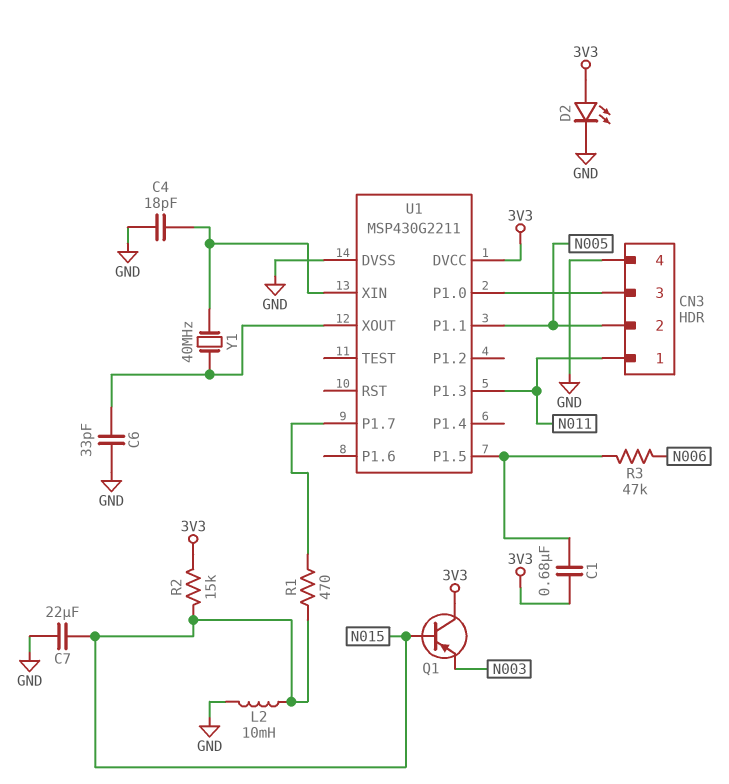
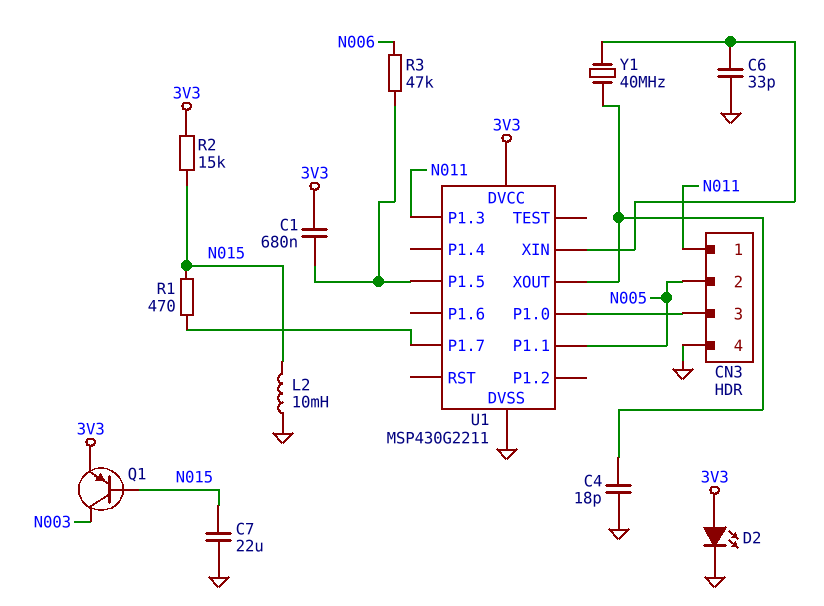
C4: 18pF (GND, U1/XIN) -> 18pF (GND, U1/XOUT)
C6: 33pF (GND, U1/XOUT) -> 33pF (GND, U1/XIN)
Q1: PNP (B N015, C 3V3, E N003) -> PNP (B N015, C N003, E 3V3)

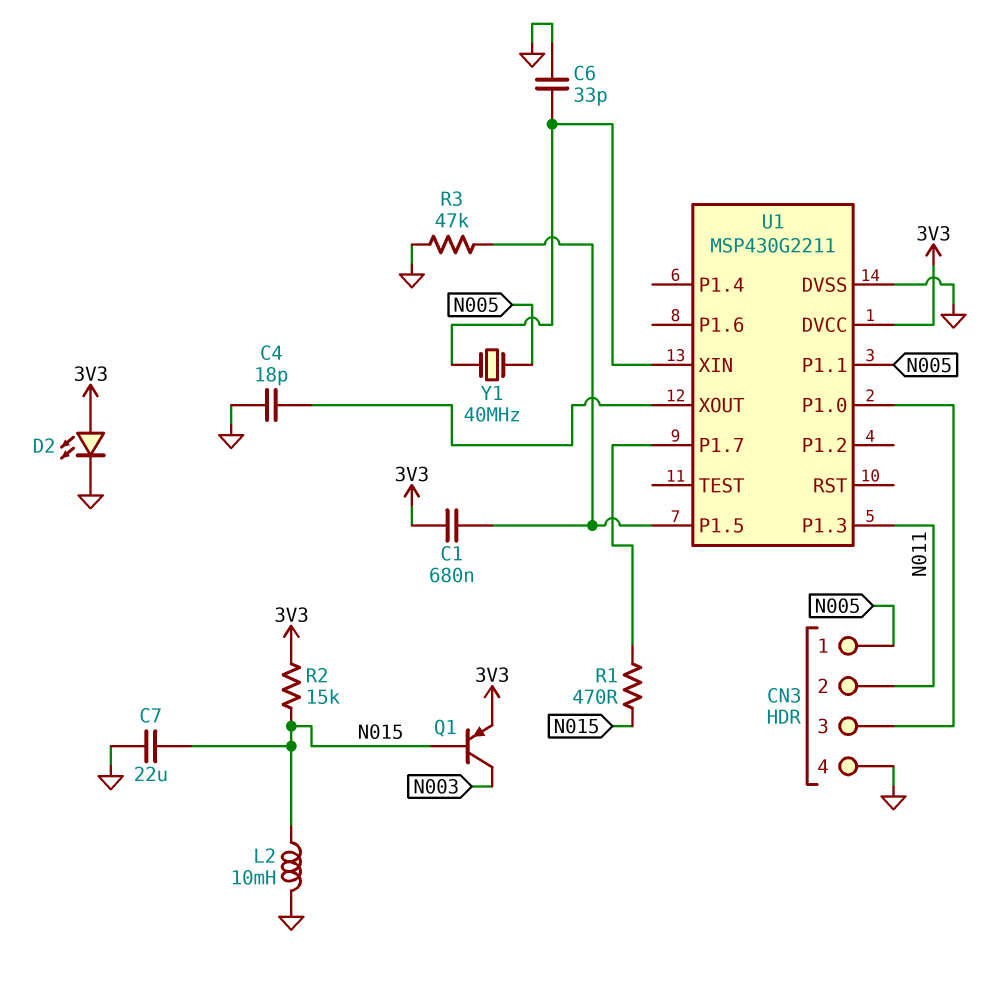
CN3 pin 1: N011 -> N005
CN3 pin 2: N005 -> N011
R3: 47k (N006, U1/P1.5) -> 47k (GND, U1/P1.5)
Y1: 40MHz (U1/XIN, U1/XOUT) -> 40MHz (N005, U1/XIN)

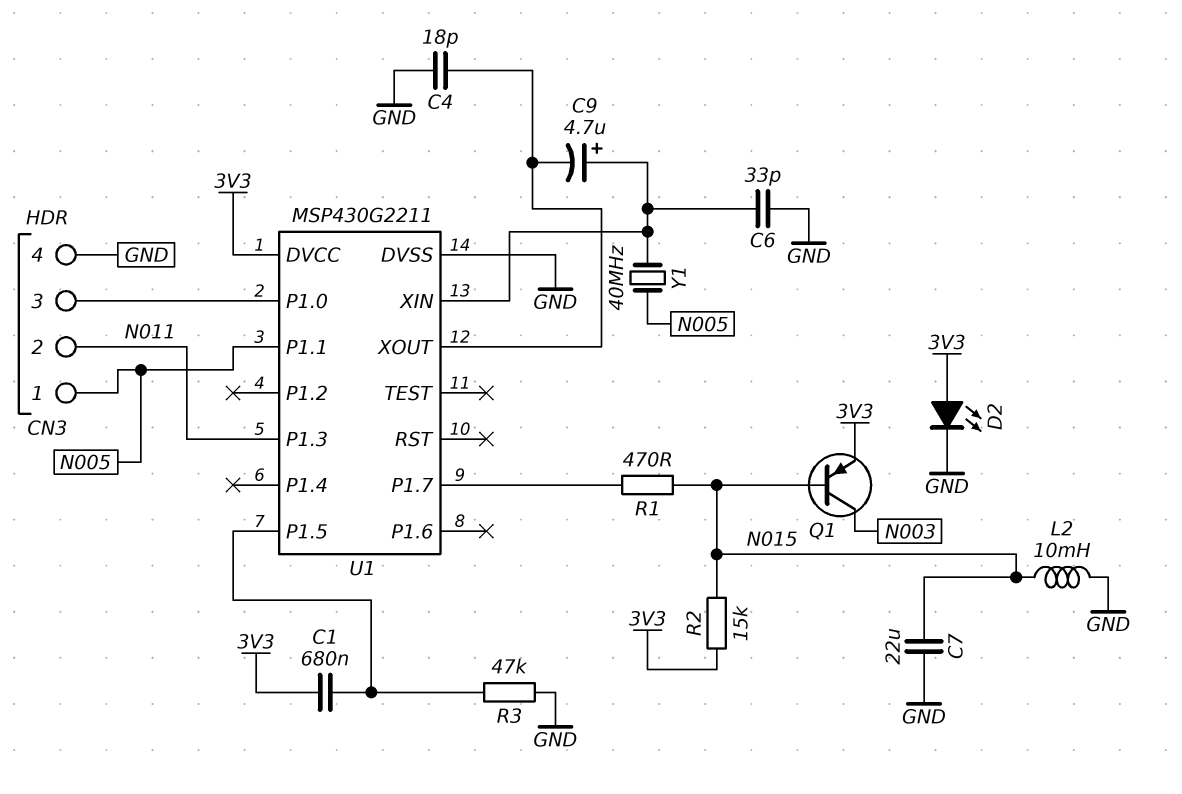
C9: none -> 4.7uF (plus U1/XIN, minus U1/XOUT)

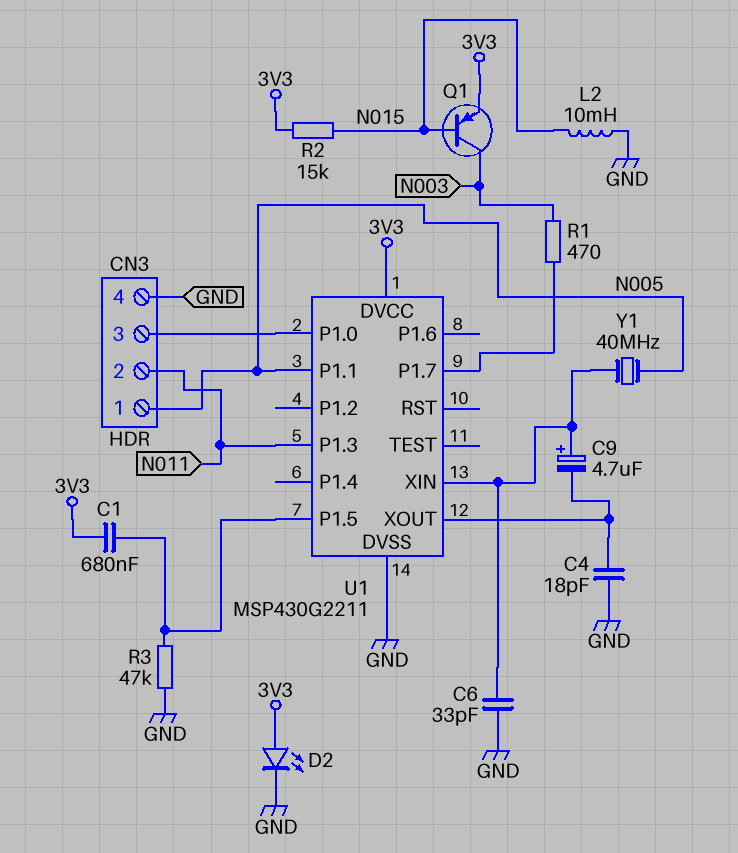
C7: 22uF (GND, N015) -> none
R1: 470 (N015, U1/P1.7) -> 470 (N003, U1/P1.7)

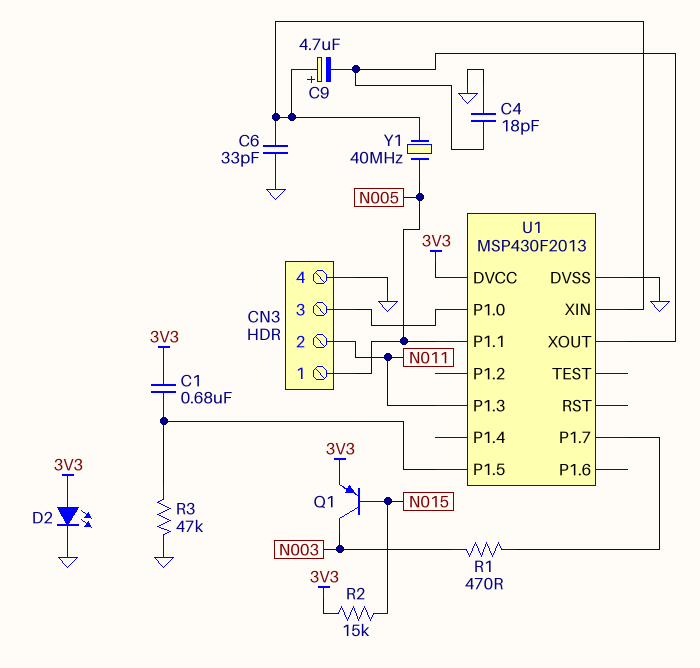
L2: 10mH (GND, N015) -> none
U1: MSP430G2211 -> MSP430F2013

